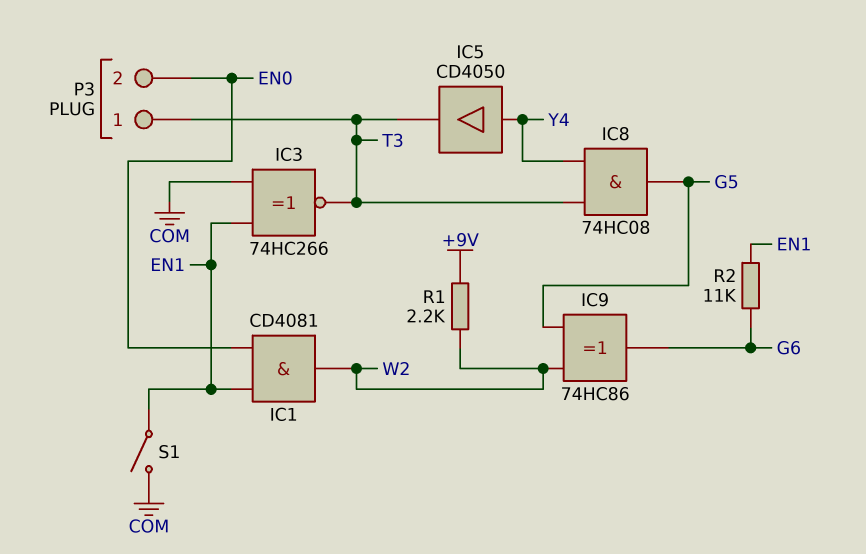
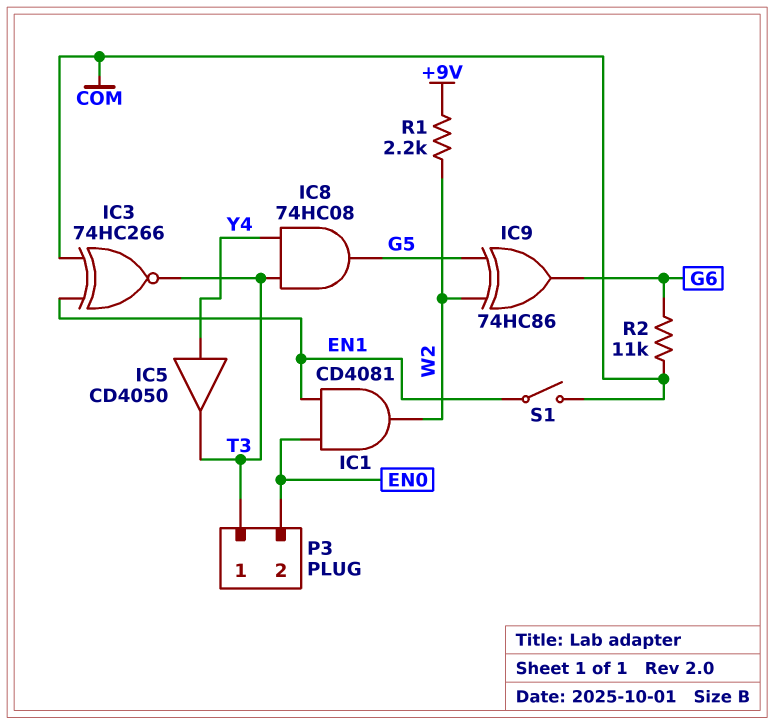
R2: 11k (EN1, G6) -> 11k (COM, G6)

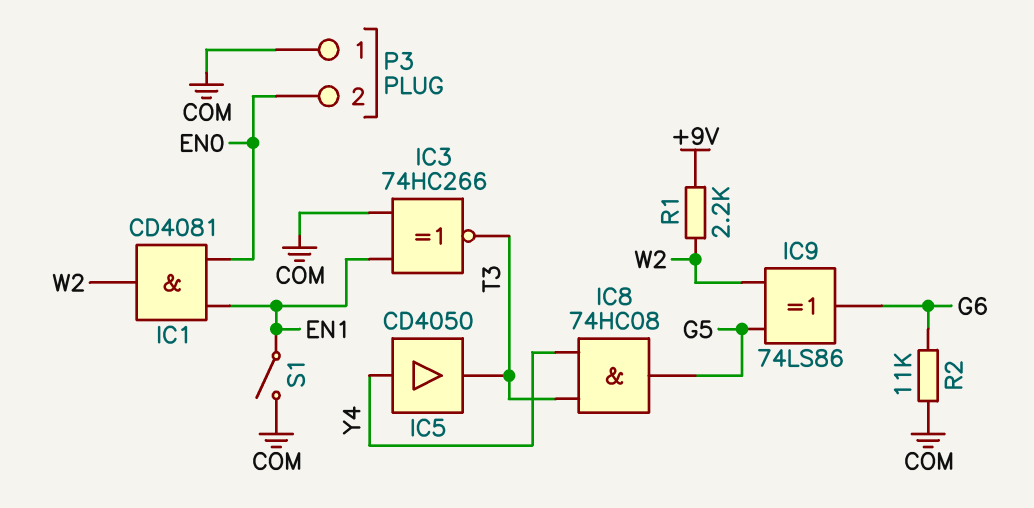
IC9: XOR 74HC86 (in G5, in W2, out G6) -> XOR 74LS86 (in G5, in W2, out G6)
P3 pin 1: T3 -> COM

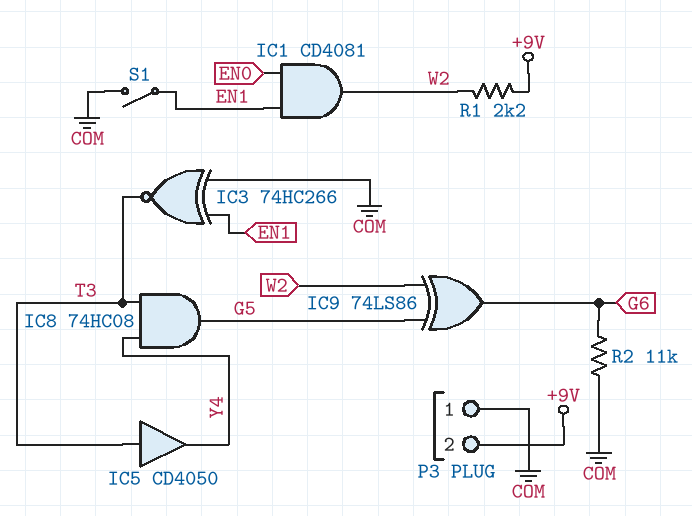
IC5: buffer CD4050 (in Y4, out T3) -> buffer CD4050 (in T3, out Y4)
P3 pin 2: EN0 -> +9V

